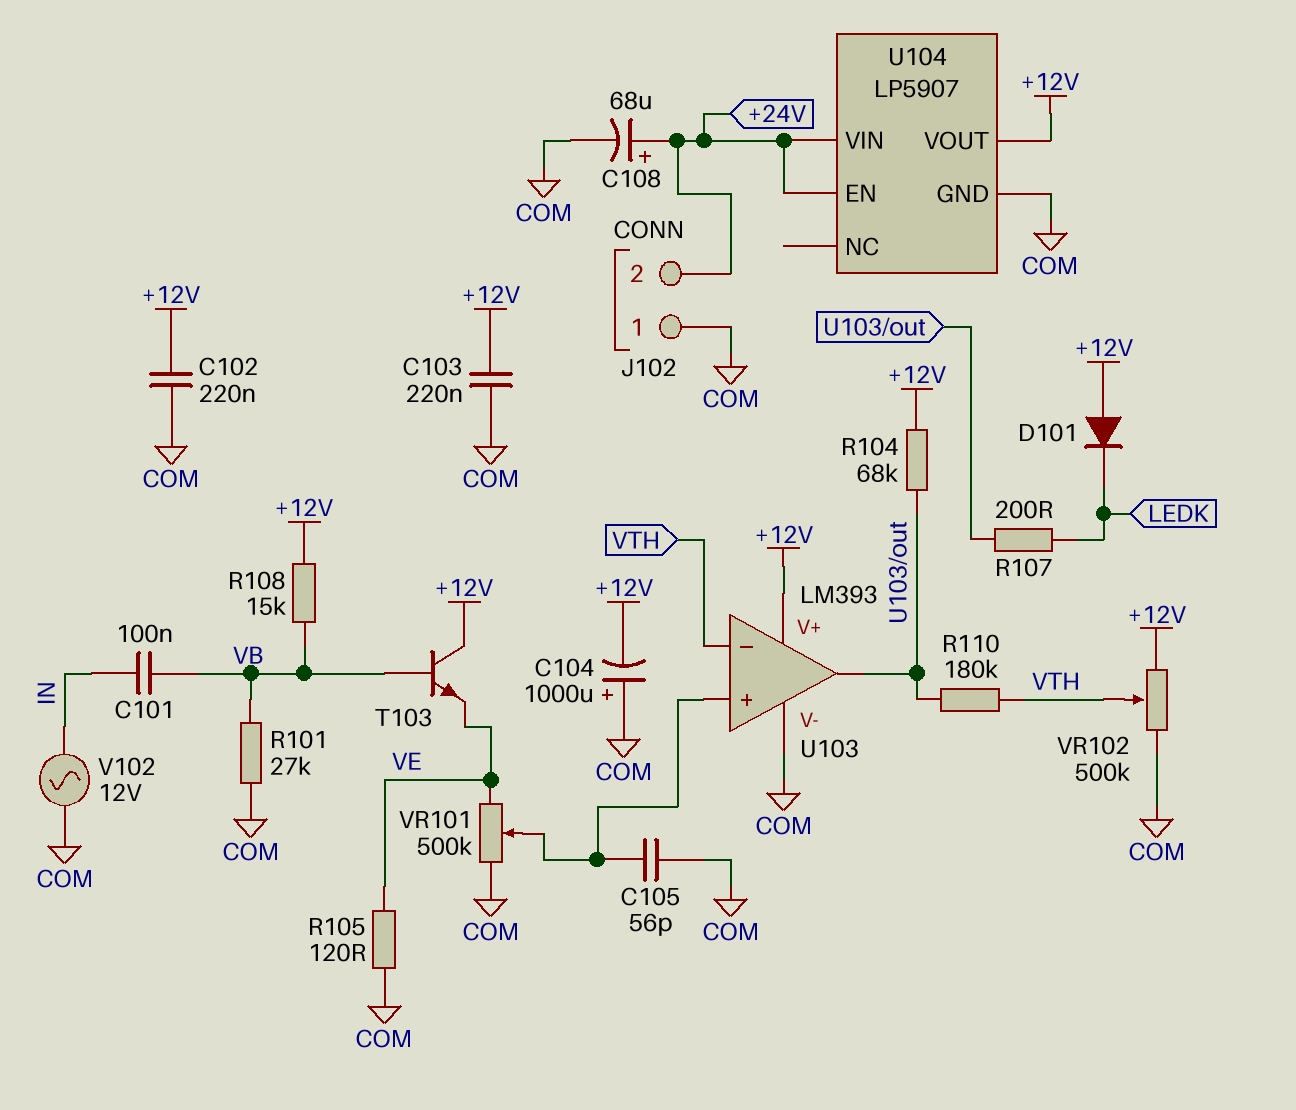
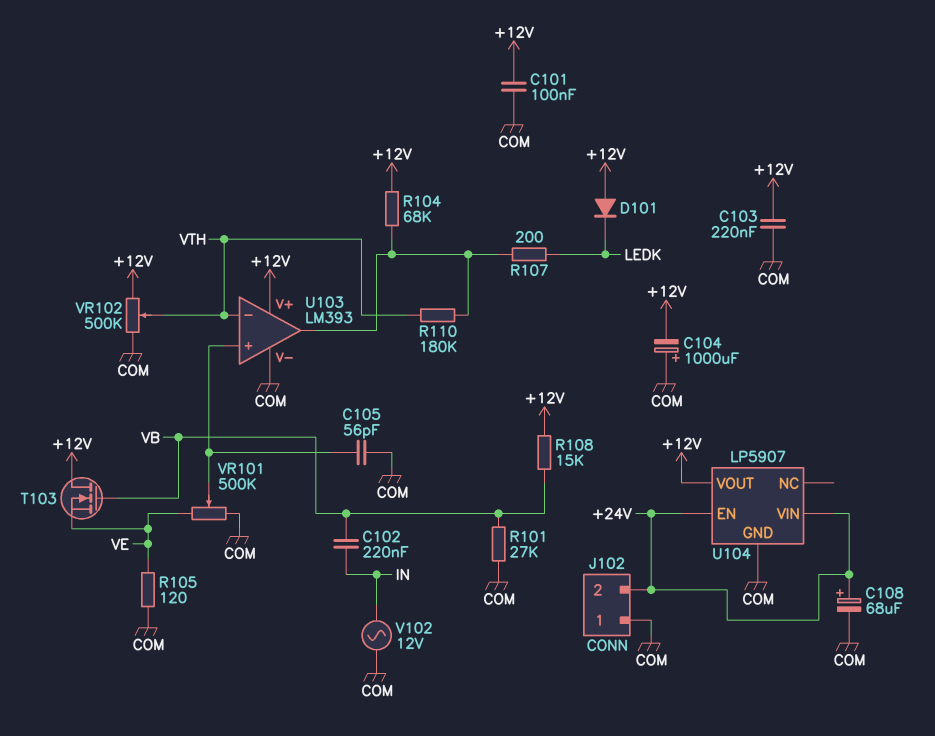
C101: 100nF (IN, VB) -> 100nF (+12V, COM)
C102: 220nF (+12V, COM) -> 220nF (IN, VB)
T103: NPN (B VB, C +12V, E VE) -> NMOS (G VB, D +12V, S VE)

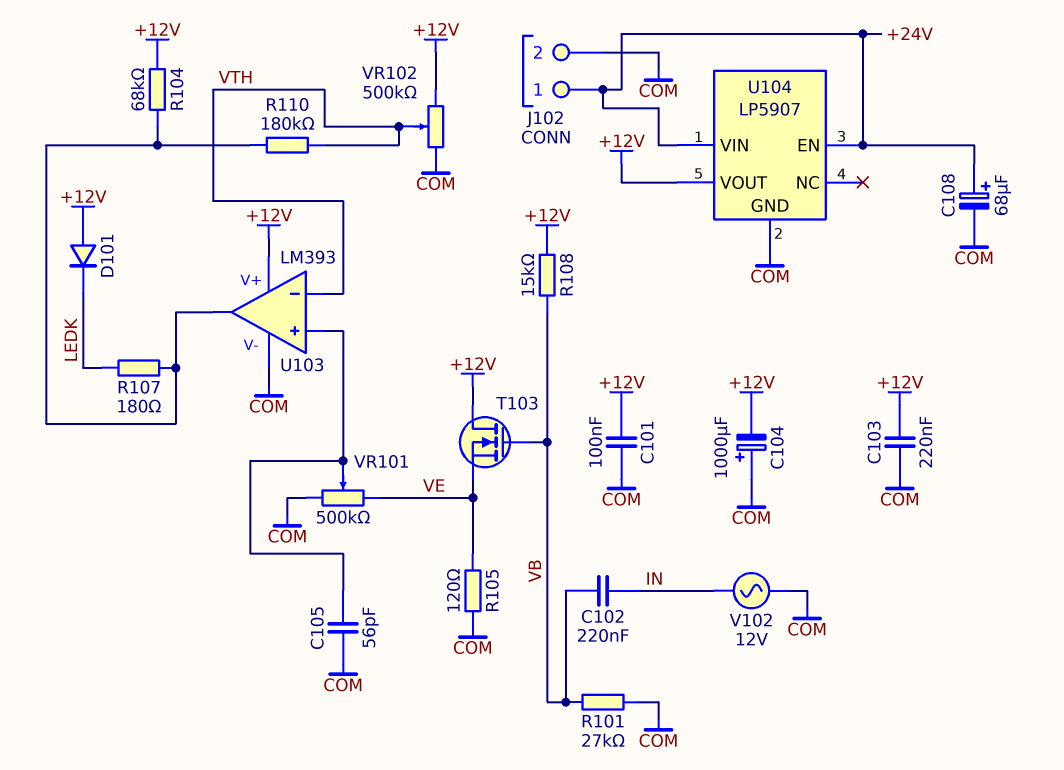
J102 pin 1: COM -> +24V
J102 pin 2: +24V -> COM
R107: 200 (LEDK, U103/out) -> 180 (LEDK, U103/out)

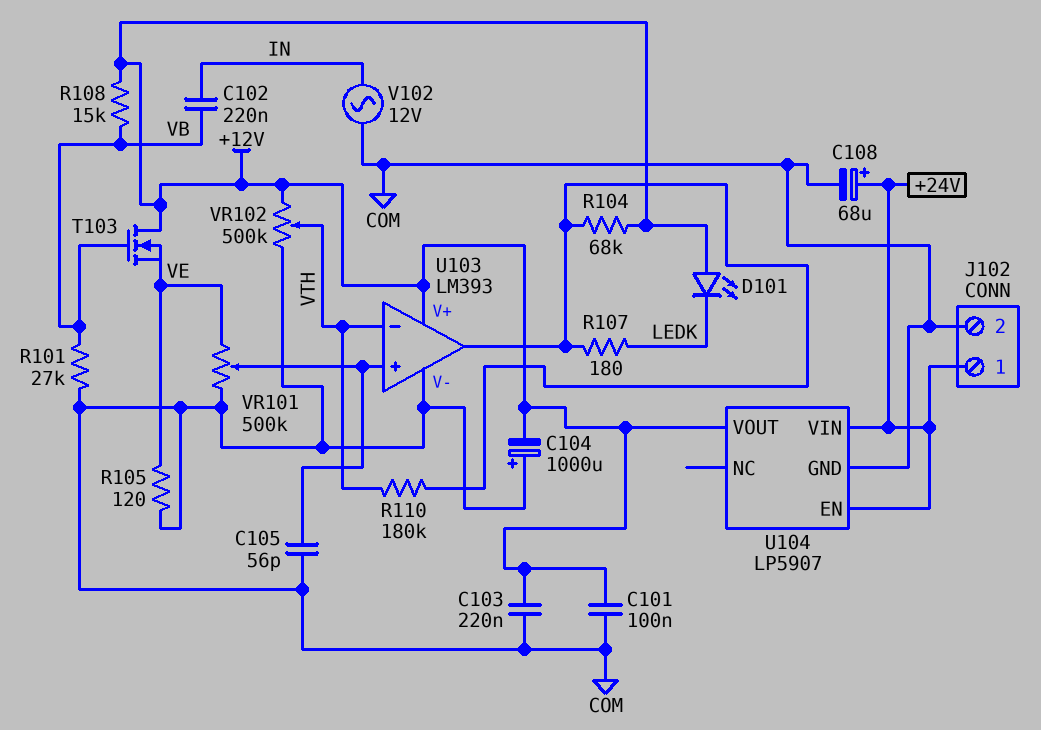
D101: diode (A +12V, K LEDK) -> LED (A +12V, K LEDK)

